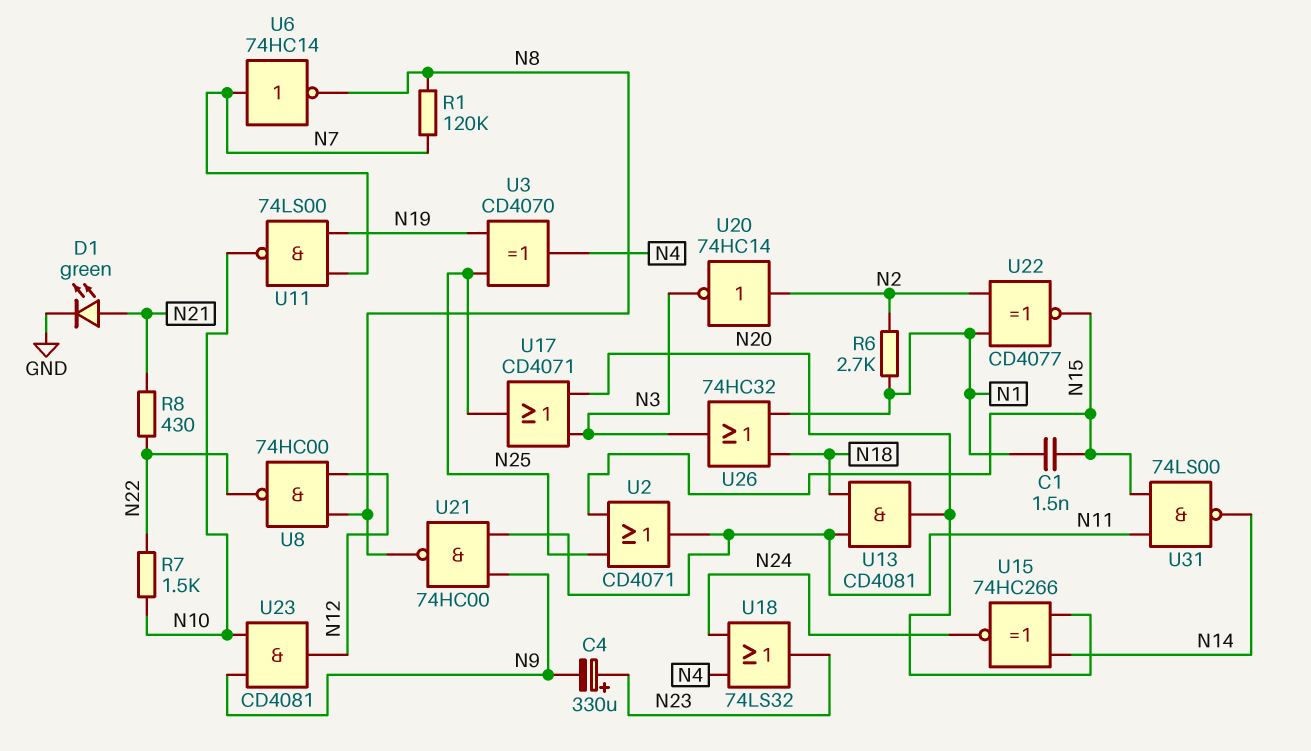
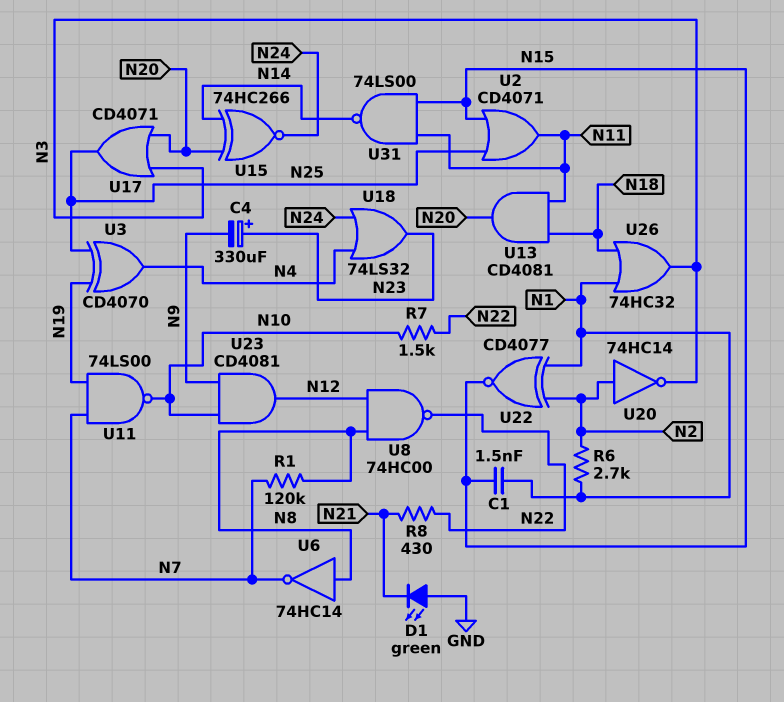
D1: LED green (A N21, K GND) -> LED green (A GND, K N21)
U6: NOT 74HC14 (in N7, out N8) -> NOT 74HC14 (in N8, out N7)
U21: NAND 74HC00 (in N9, in N11, out N8) -> none

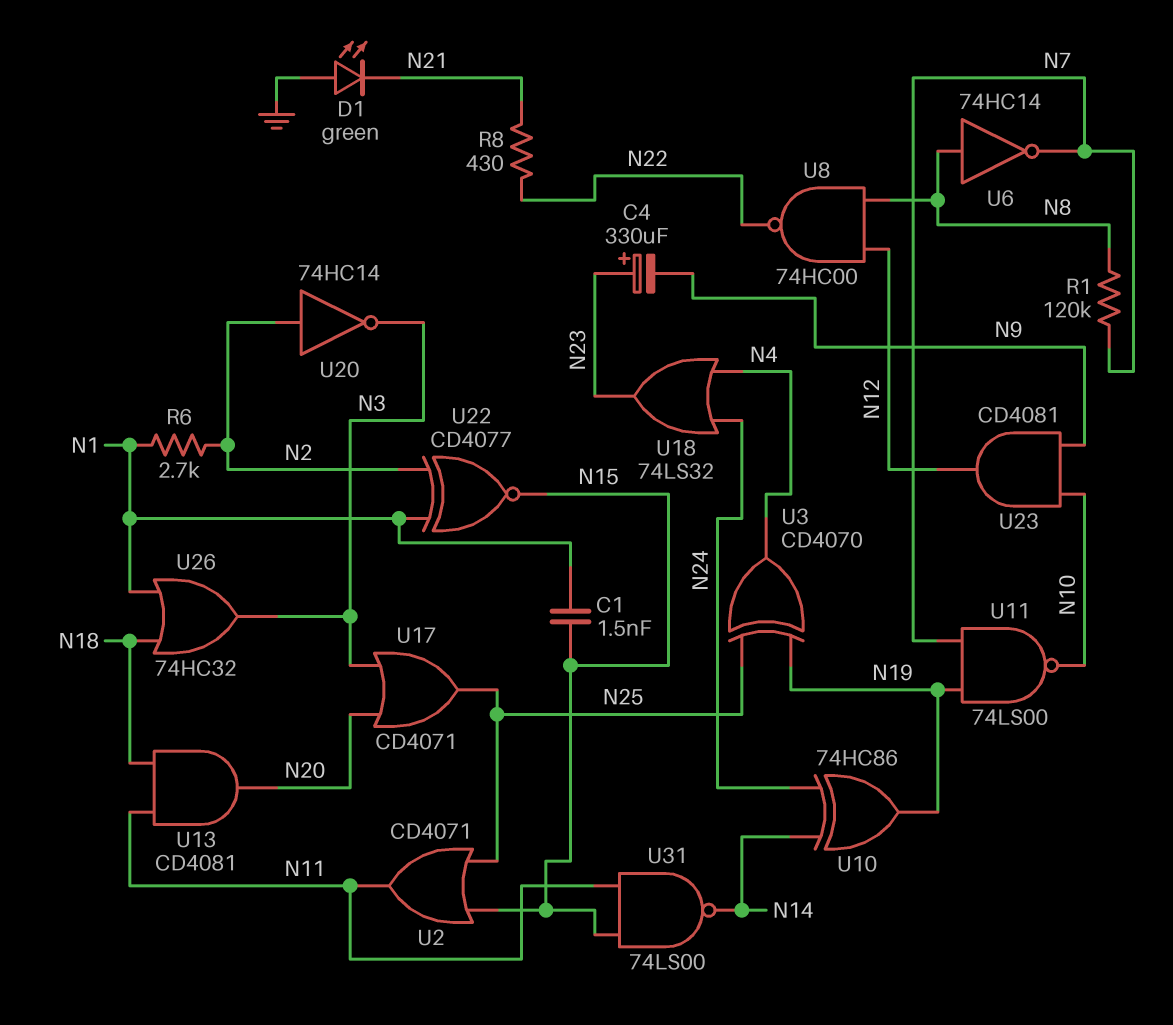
R7: 1.5k (N10, N22) -> none
U10: none -> XOR 74HC86 (in N14, in N24, out N19)
U15: XNOR 74HC266 (in N14, in N20, out N24) -> none

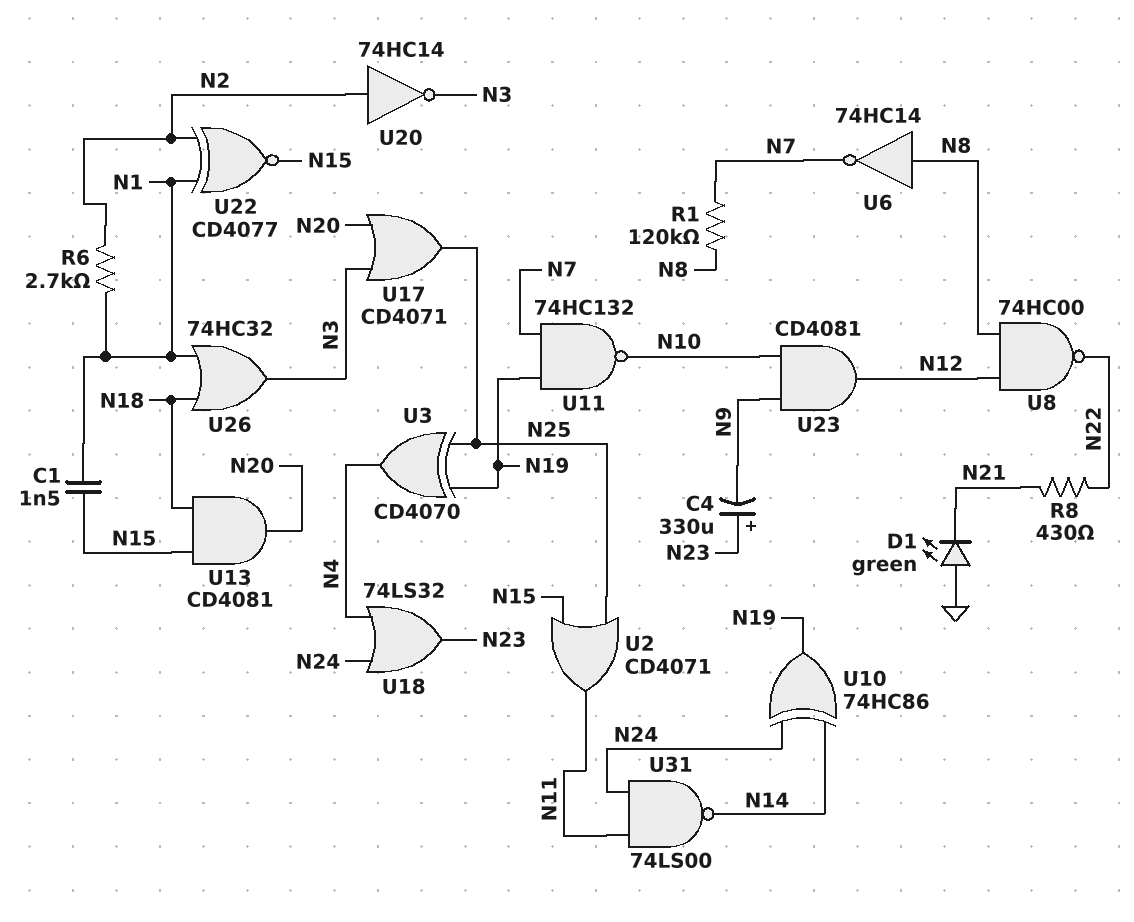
U11: NAND 74LS00 (in N7, in N19, out N10) -> NAND 74HC132 (in N7, in N19, out N10)
U13: AND CD4081 (in N11, in N18, out N20) -> AND CD4081 (in N15, in N18, out N20)
U31: NAND 74LS00 (in N11, in N15, out N14) -> NAND 74LS00 (in N11, in N24, out N14)

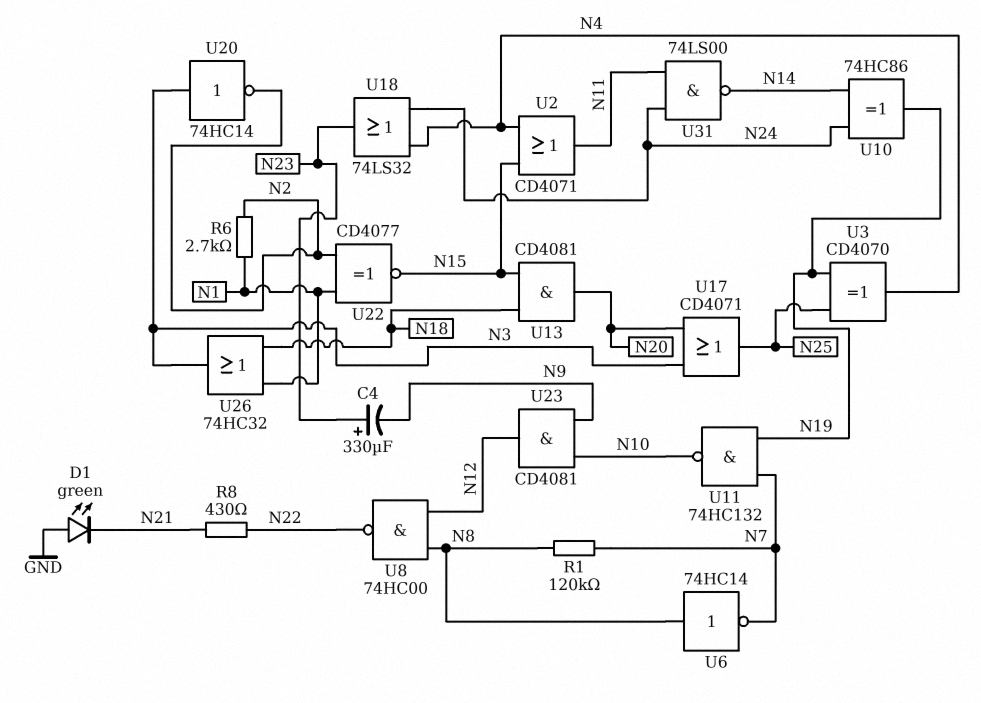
C1: 1.5nF (N1, N15) -> none
U2: OR CD4071 (in N15, in N25, out N11) -> OR CD4071 (in N4, in N15, out N11)
U20: NOT 74HC14 (in N2, out N3) -> NOT 74HC14 (in N3, out N2)

